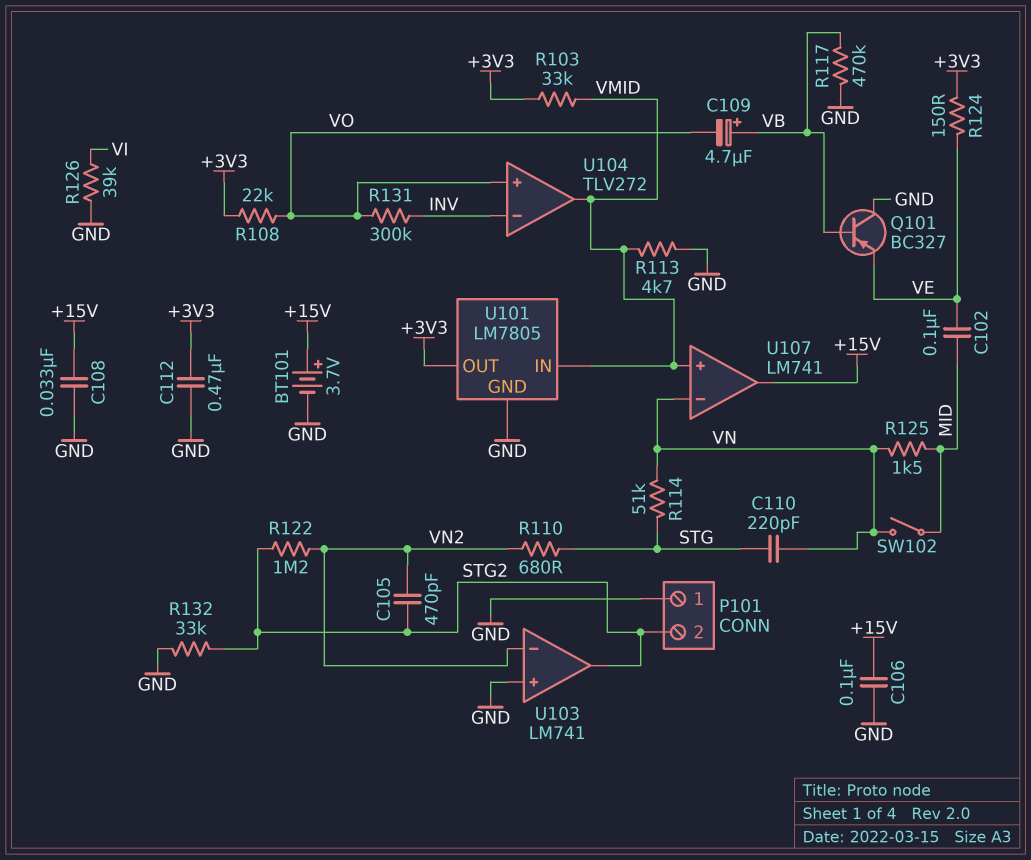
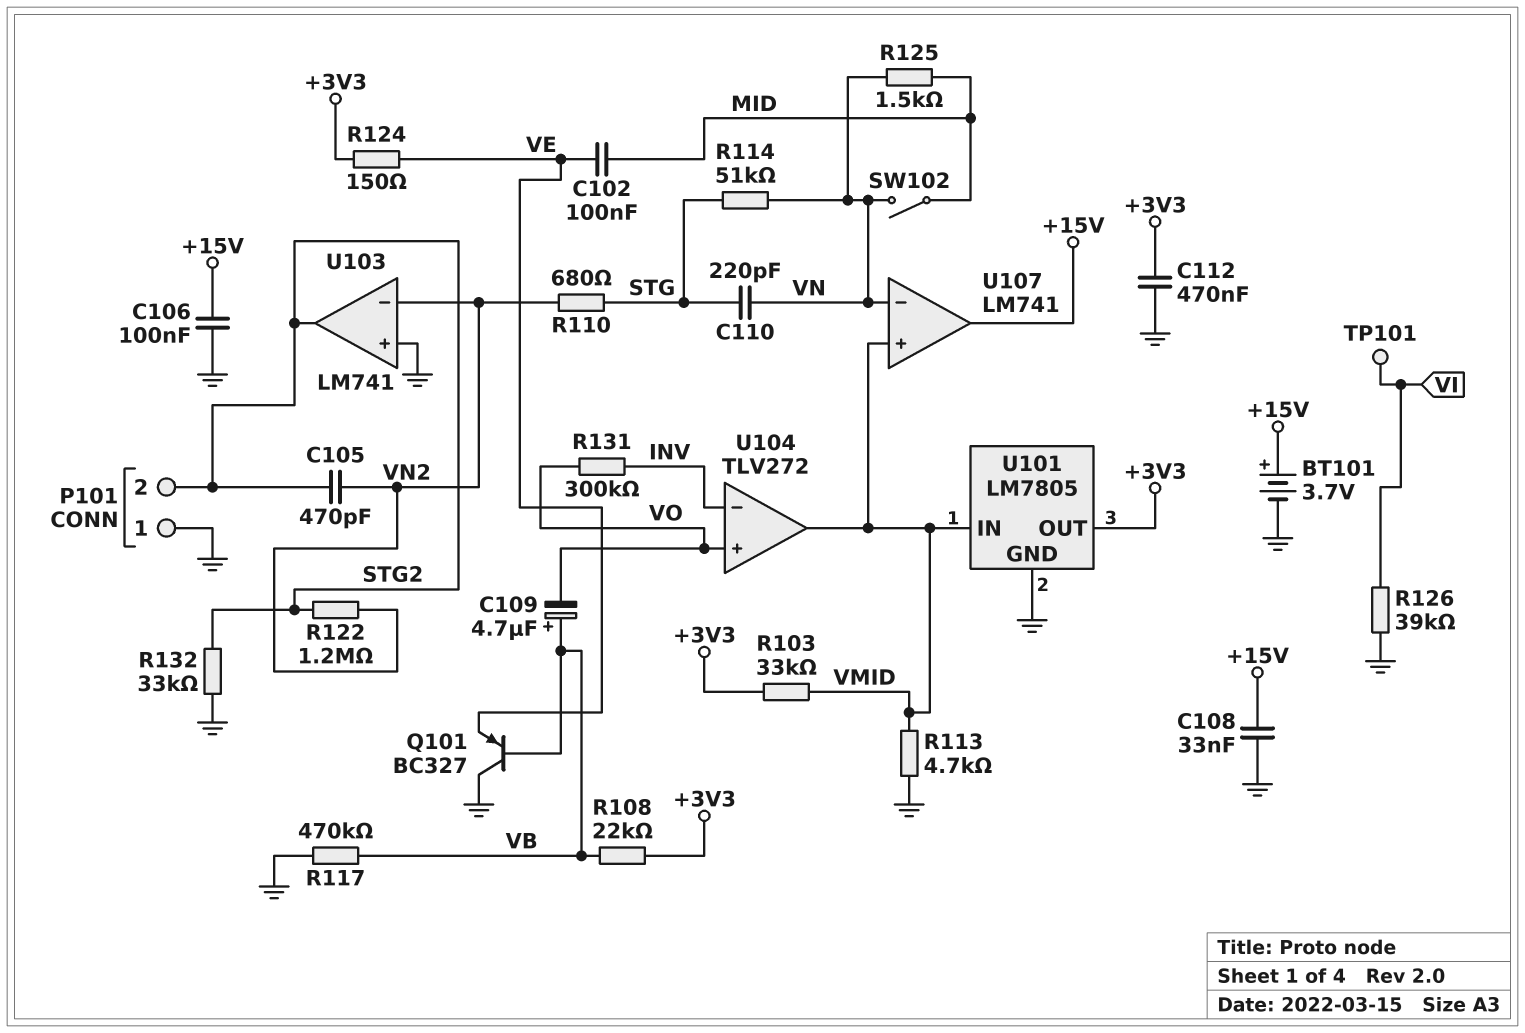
R108: 22k (+3V3, VO) -> 22k (+3V3, VB)
TP101: none -> test point (VI)

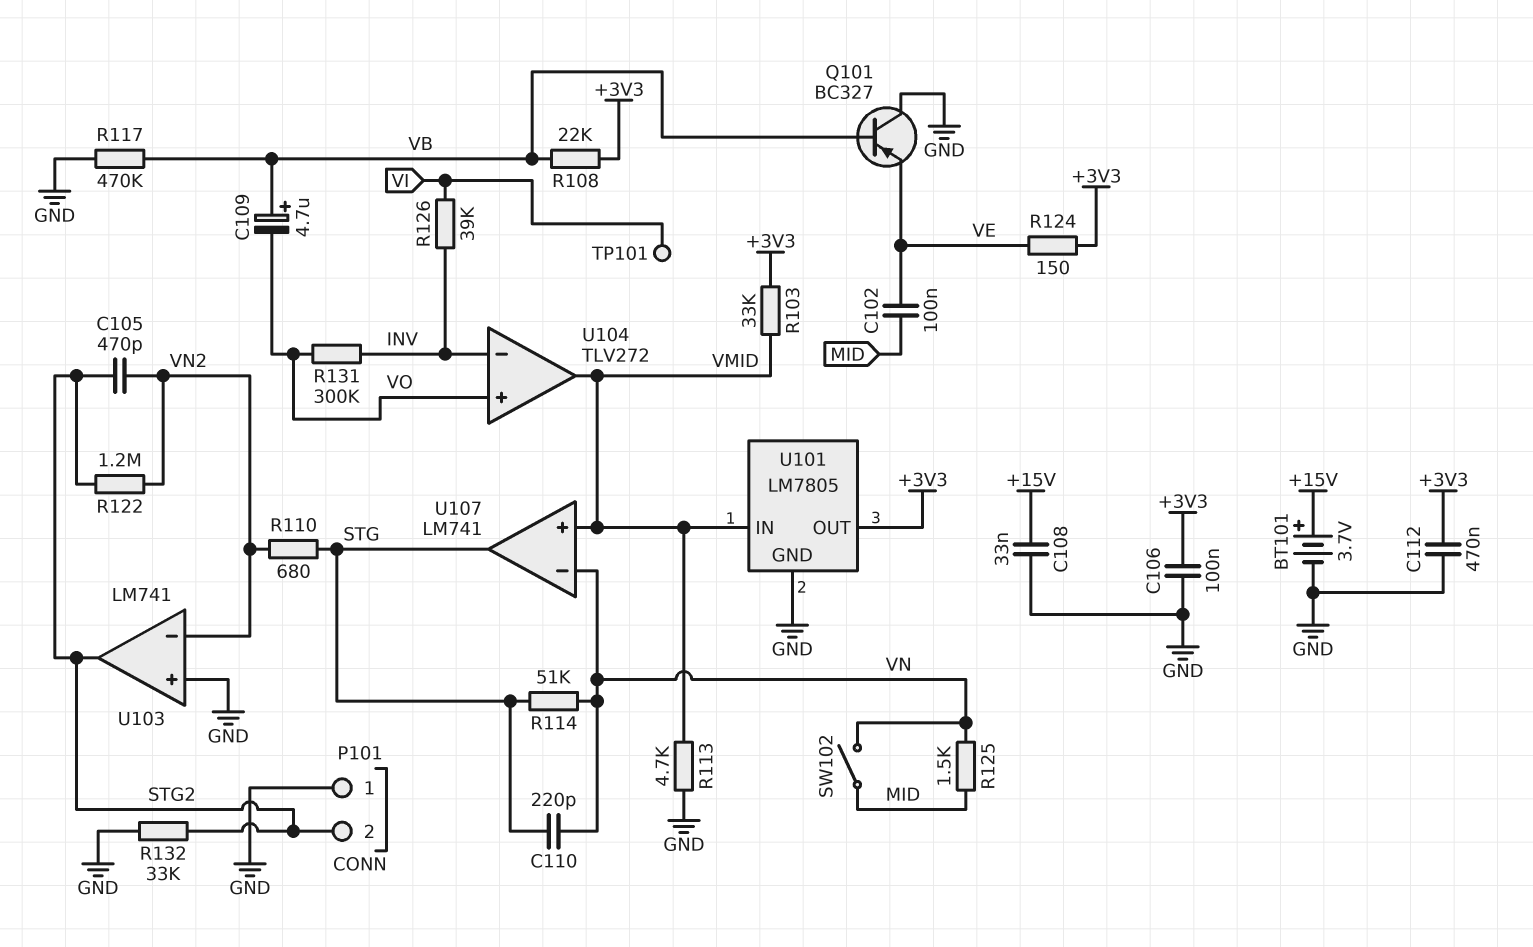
C106: 100nF (+15V, GND) -> 100nF (+3V3, GND)
R126: 39k (GND, VI) -> 39k (INV, VI)
U107 pin out: +15V -> STG

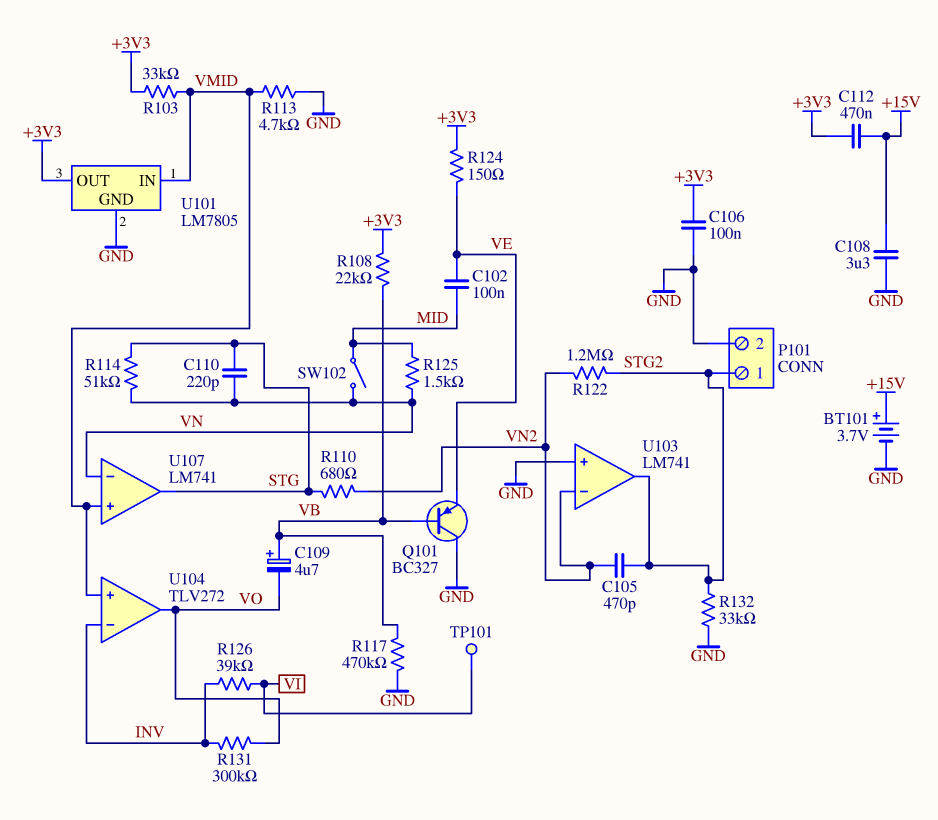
C108: 33nF (+15V, GND) -> 3.3uF (+15V, GND)
C112: 470nF (+3V3, GND) -> 470nF (+3V3, +15V)
P101 pin 1: GND -> STG2
P101 pin 2: STG2 -> GND
U104 pin in+: VO -> VMID
U104 pin out: VMID -> VO

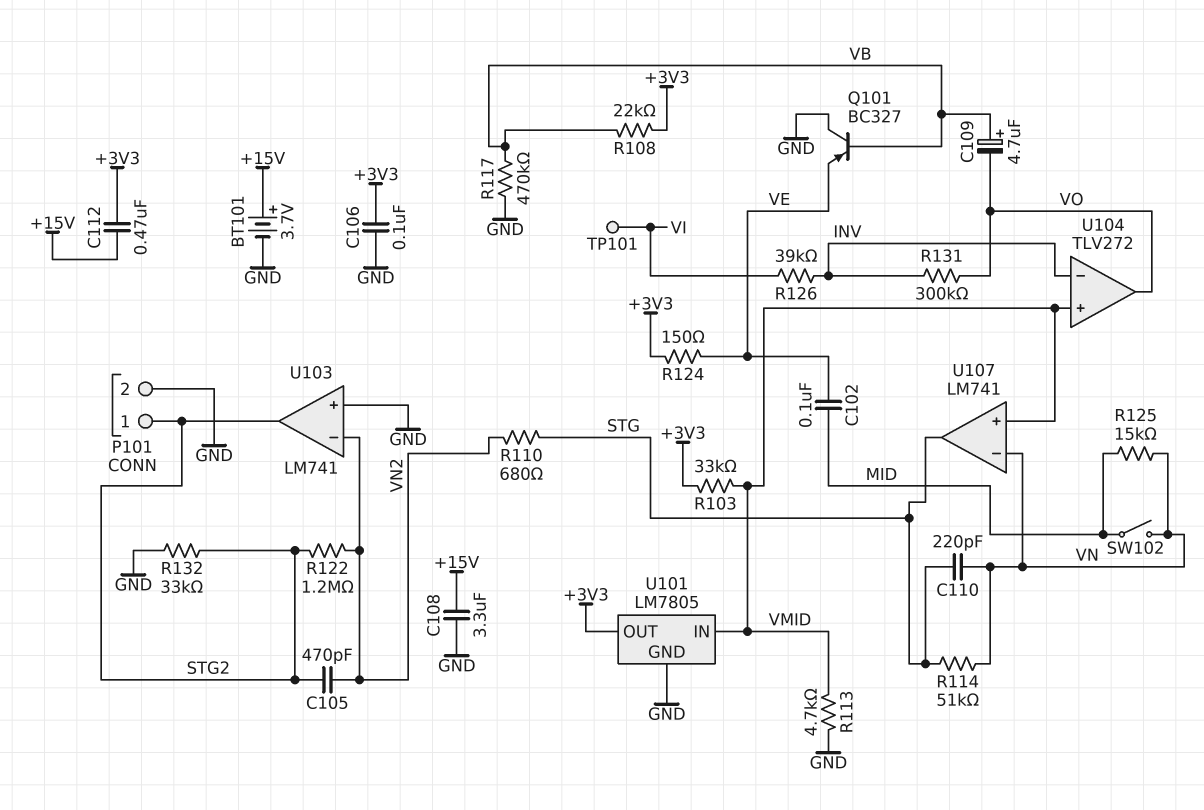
R125: 1.5k (MID, VN) -> 15k (MID, VN)

